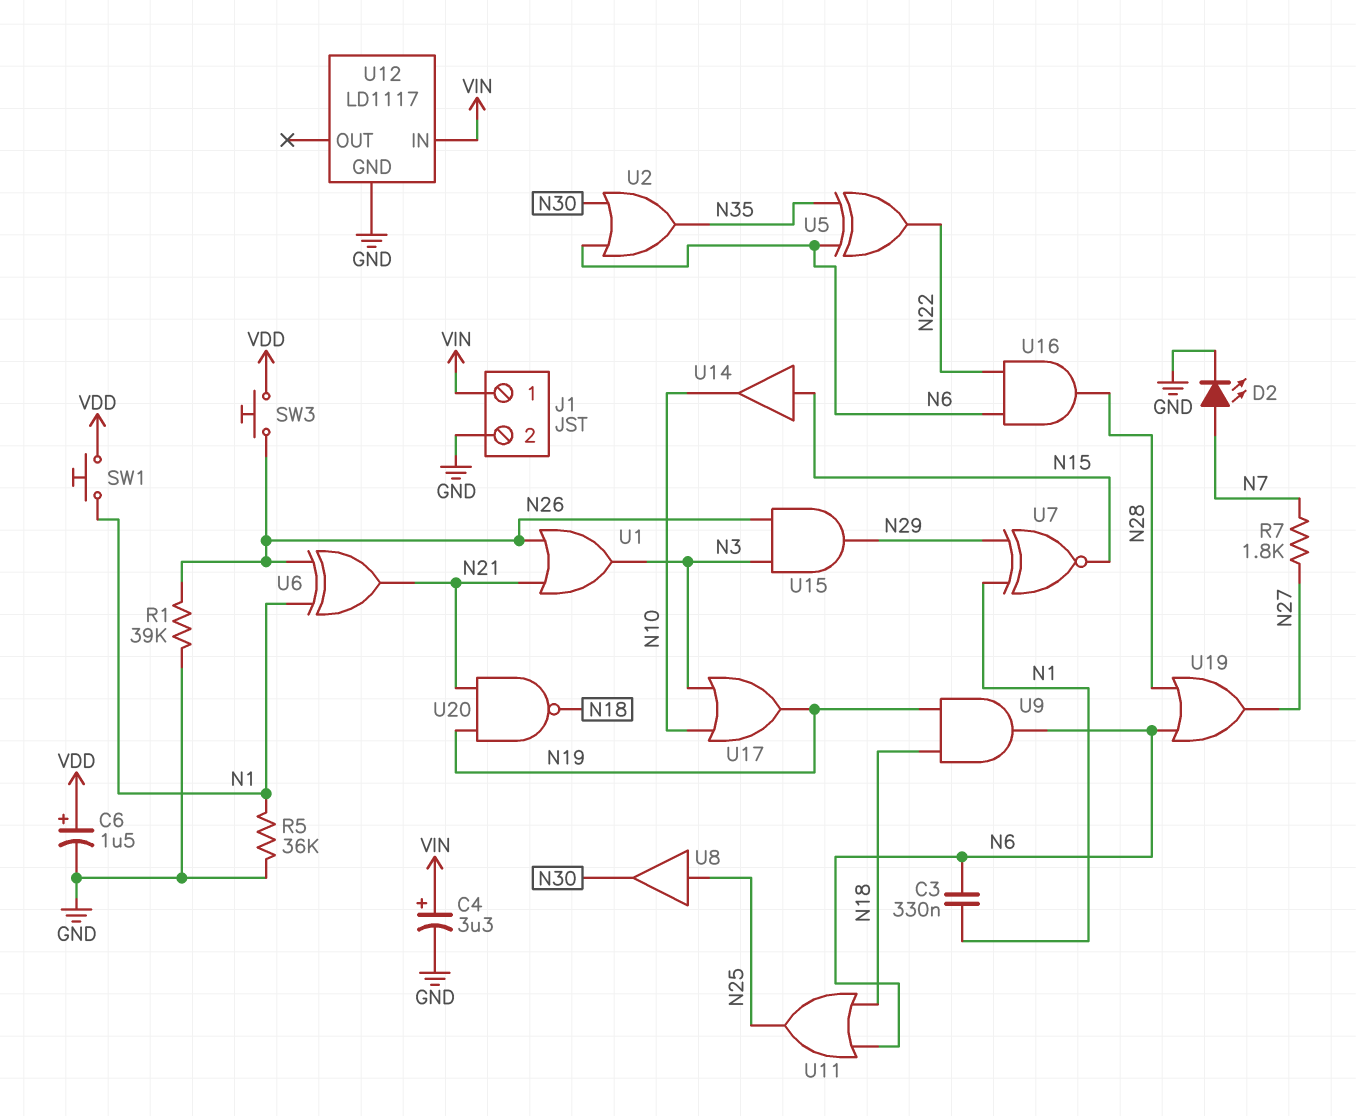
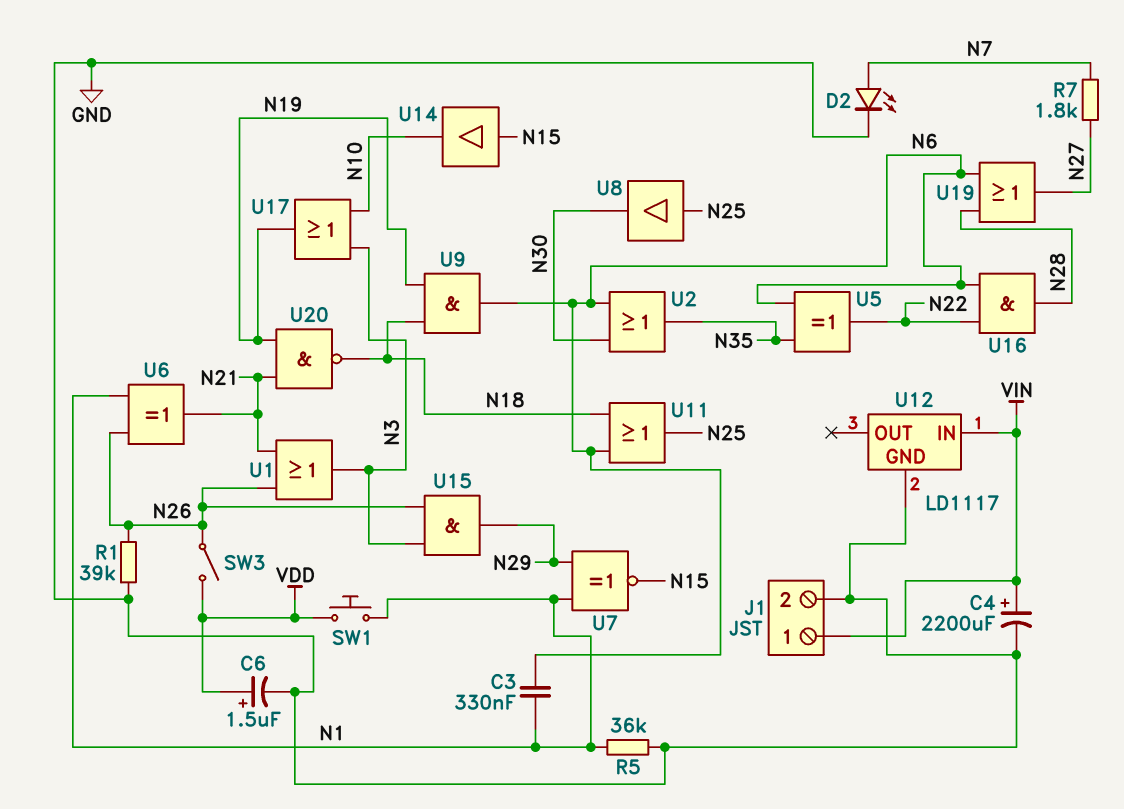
C4: 3.3uF (plus VIN, minus GND) -> 2200uF (plus VIN, minus GND)
SW3: button (N26, VDD) -> switch (N26, VDD)

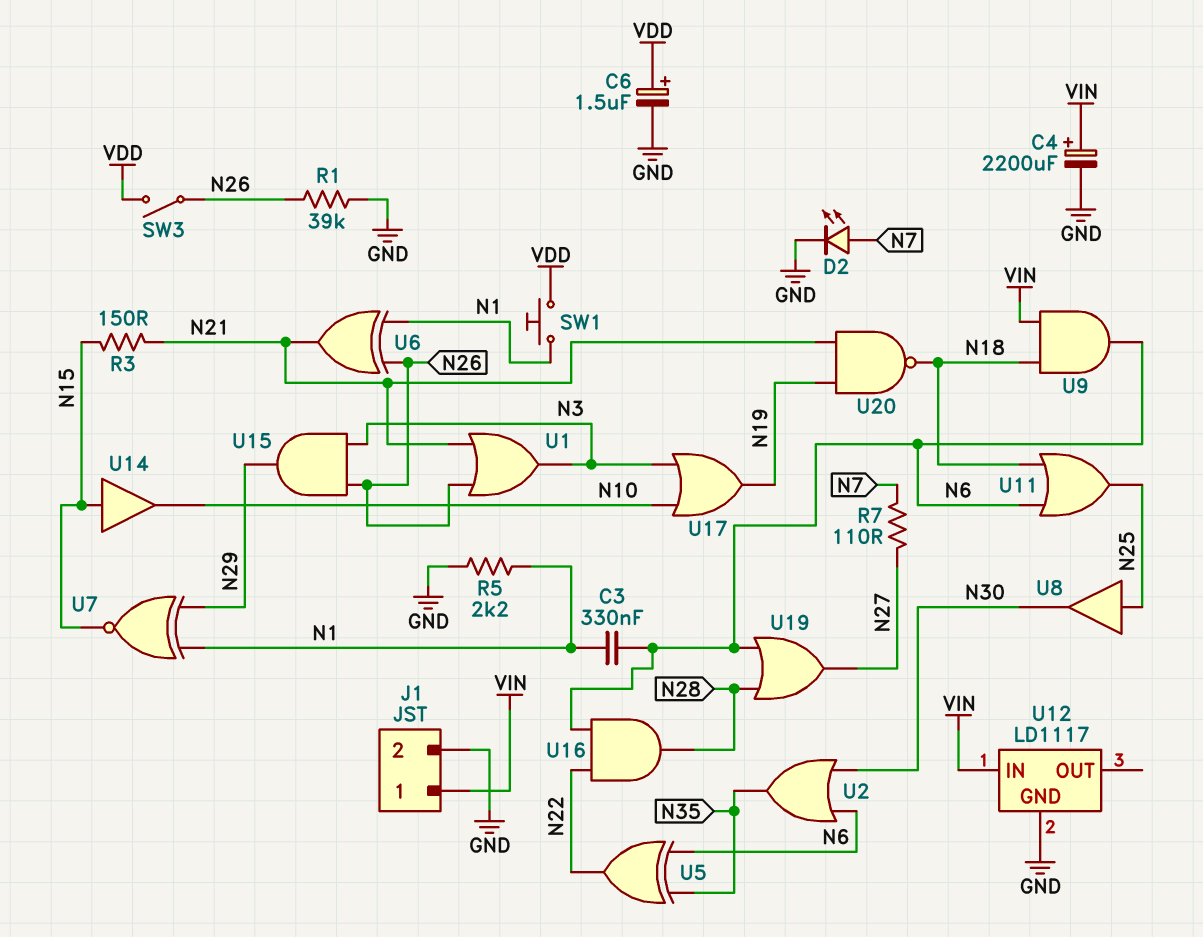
R3: none -> 150 (N15, N21)
R5: 36k (GND, N1) -> 2.2k (GND, N1)
R7: 1.8k (N7, N27) -> 110 (N7, N27)
U9: AND (in N18, in N19, out N6) -> AND (in N18, in VIN, out N6)

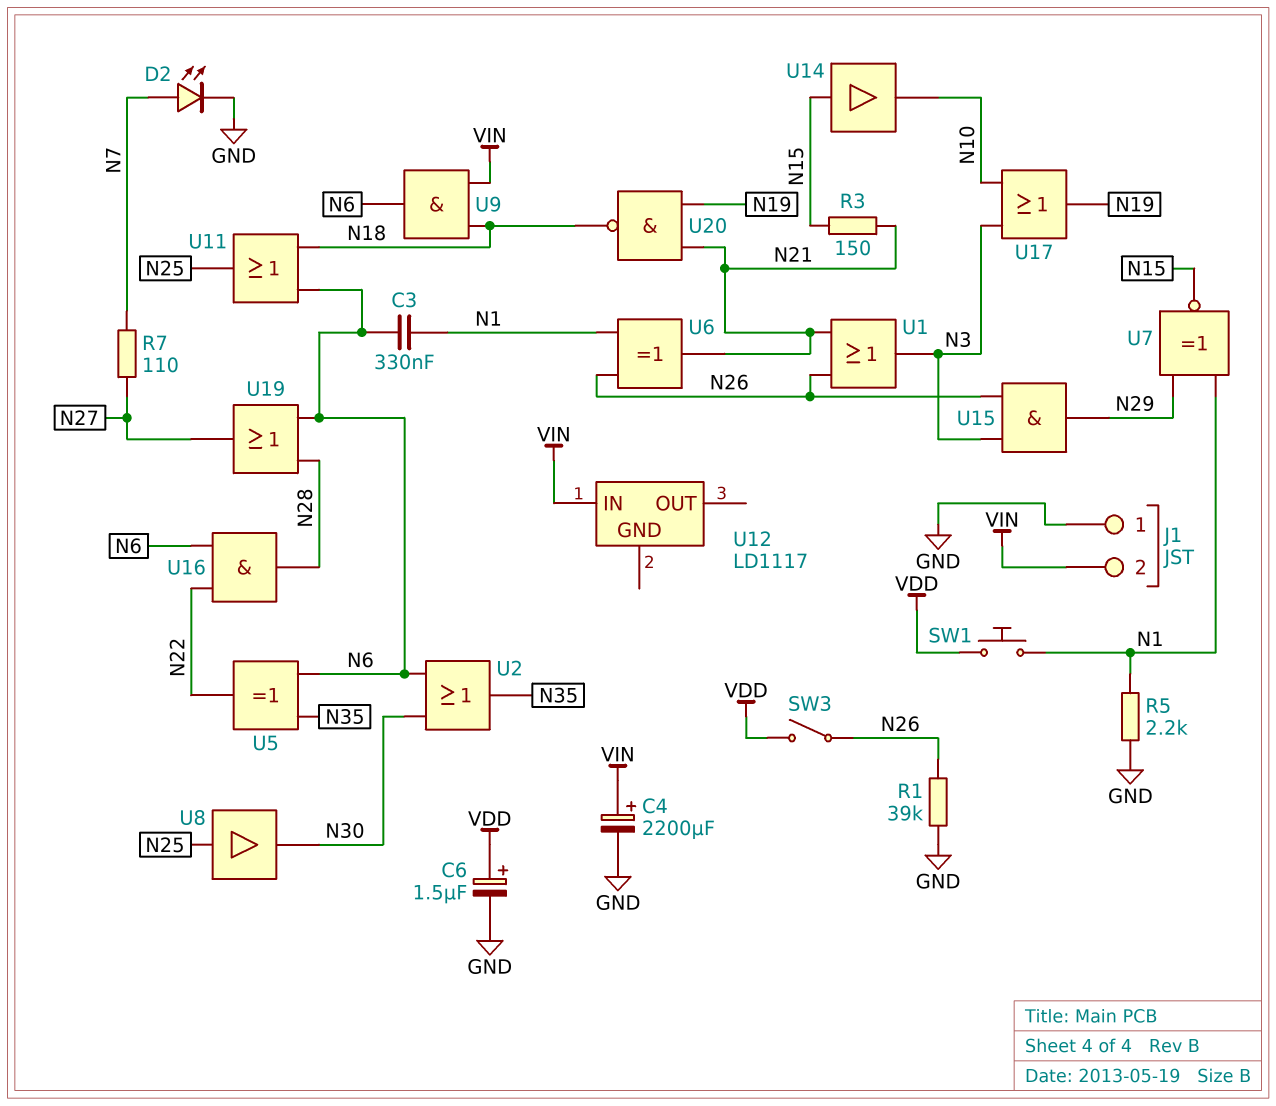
J1 pin 1: VIN -> GND
J1 pin 2: GND -> VIN
U12 pin GND: GND -> none

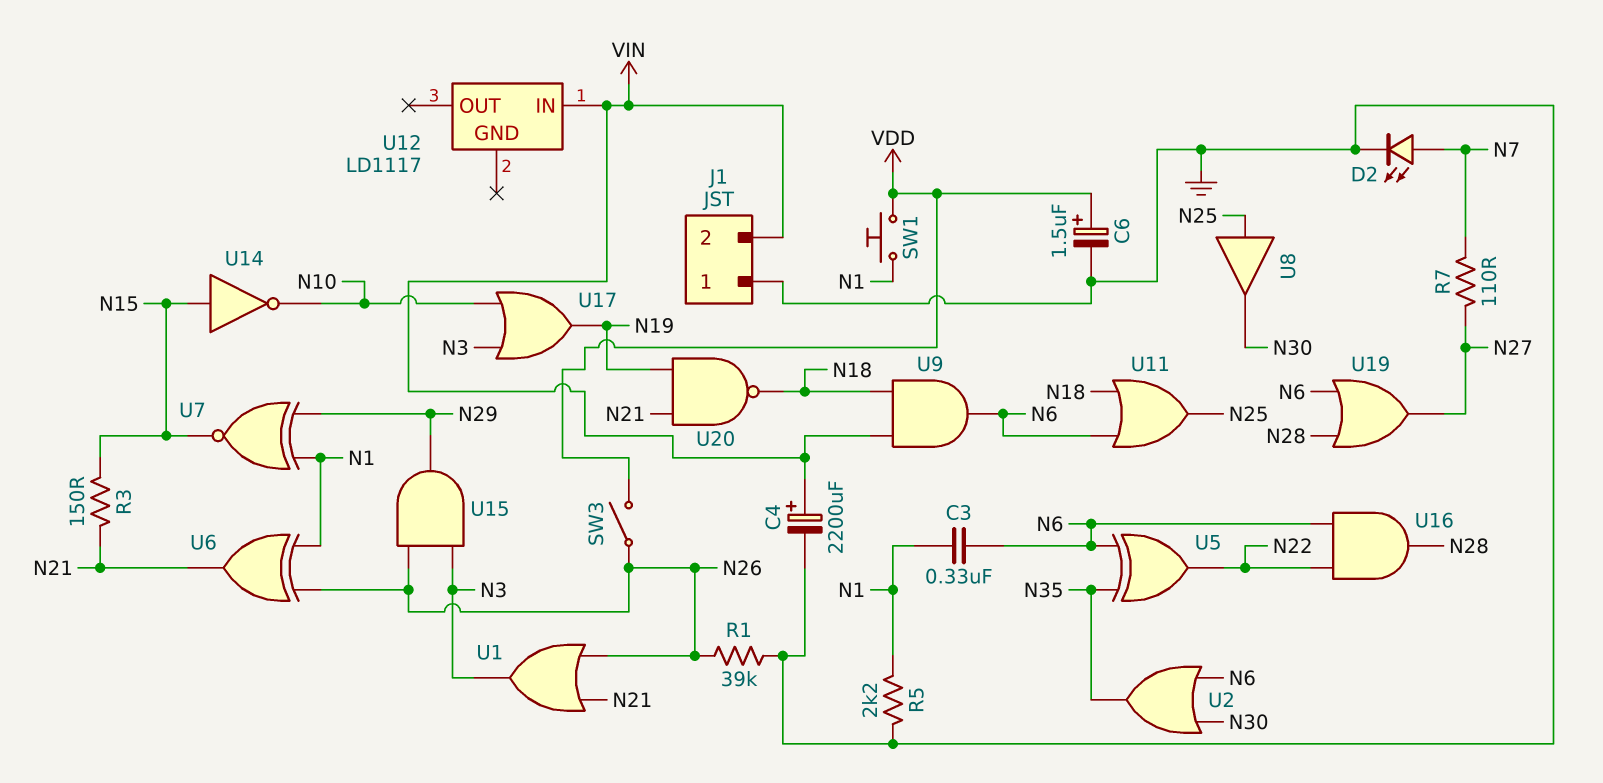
U14: buffer (in N15, out N10) -> NOT (in N15, out N10)

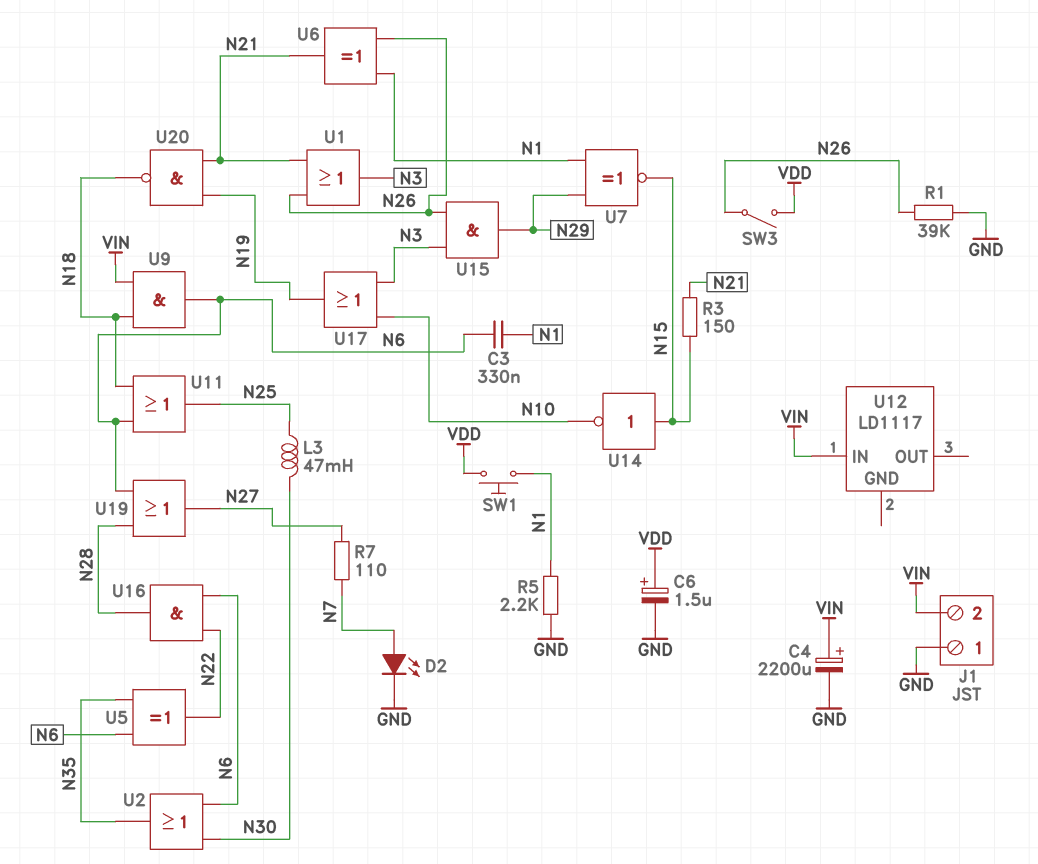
L3: none -> 47mH (N25, N30)
U8: buffer (in N25, out N30) -> none

